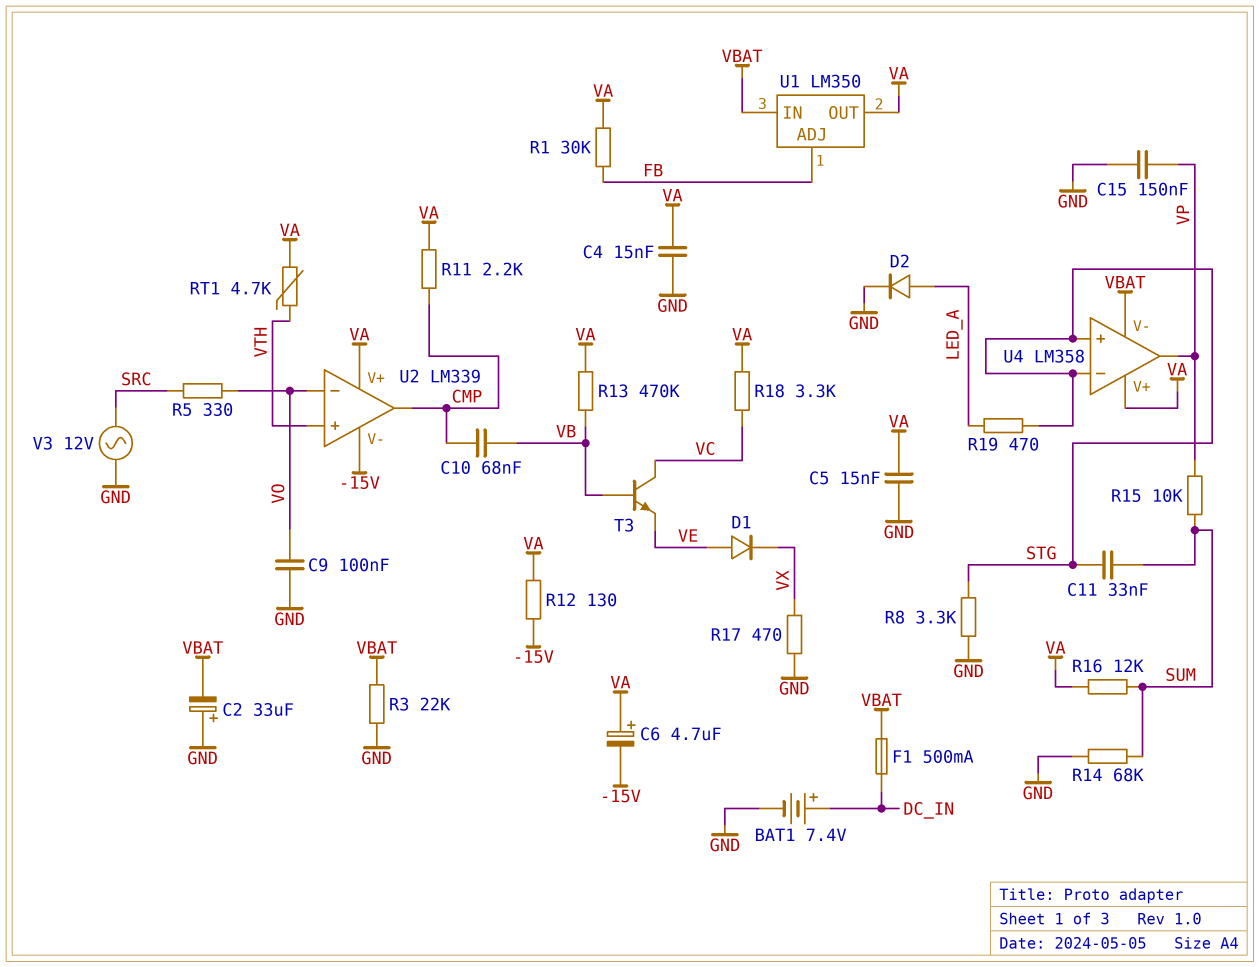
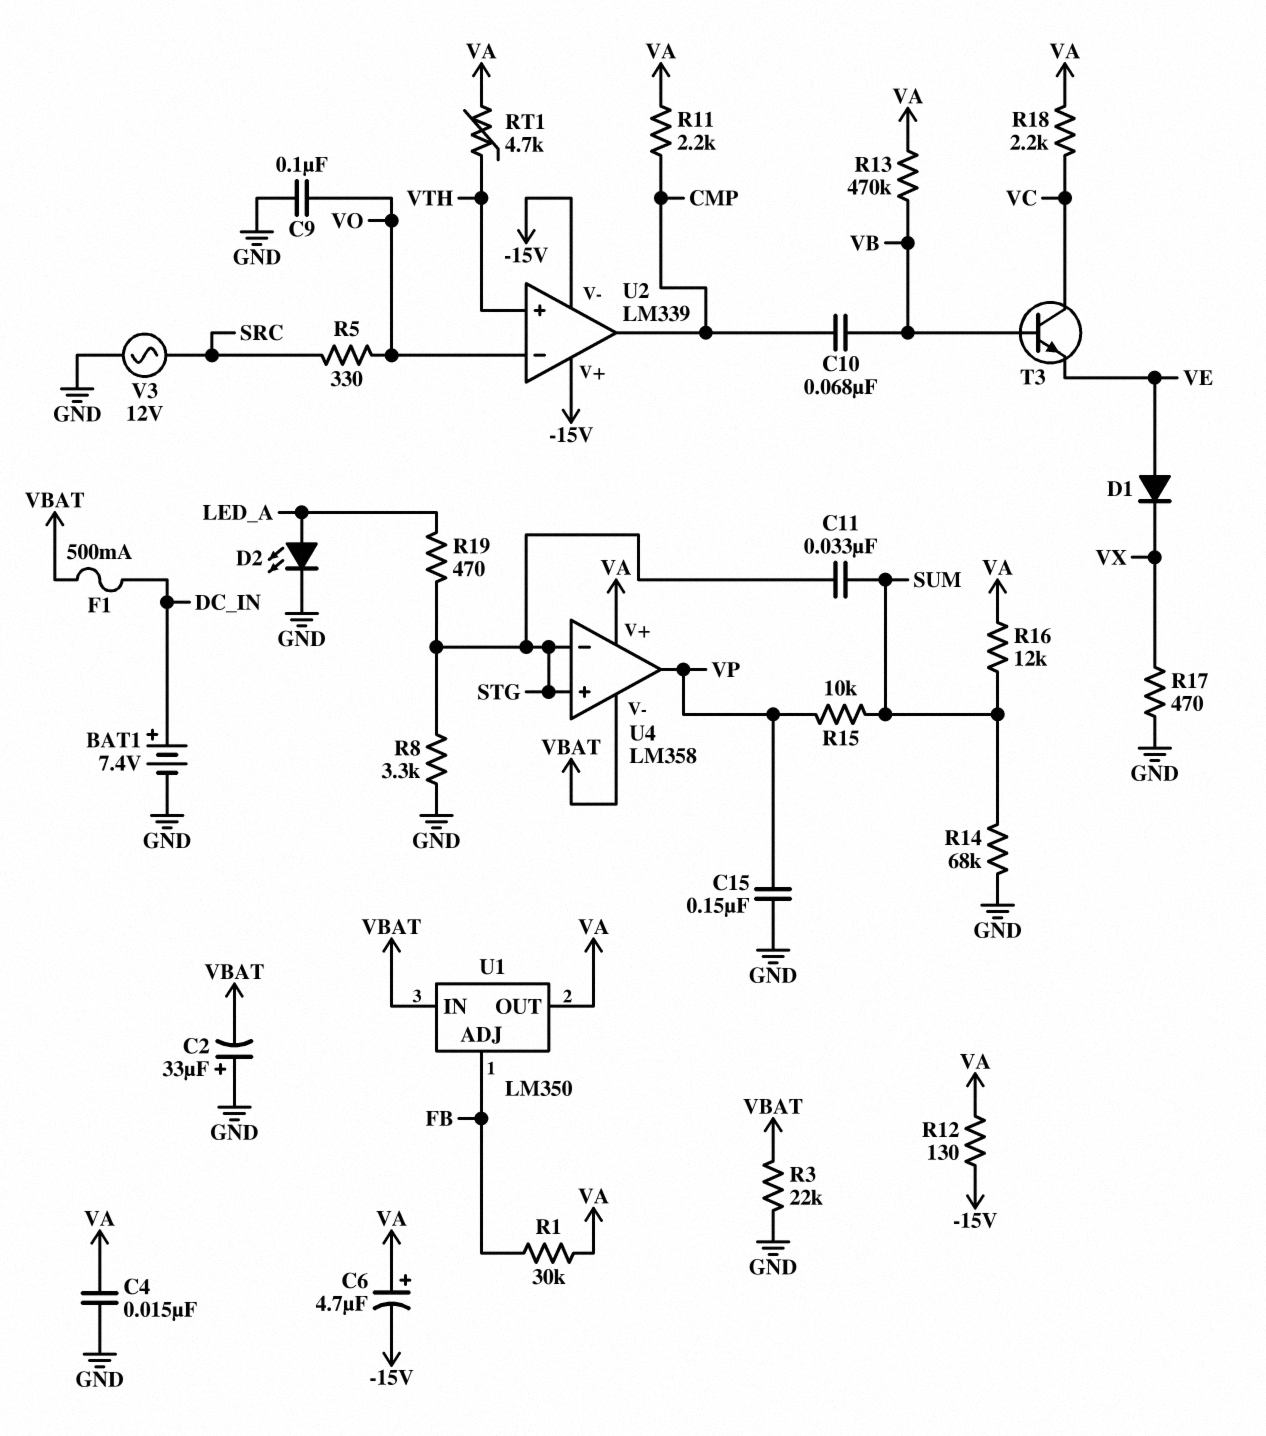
C5: 15nF (GND, VA) -> none
D2: diode (A LED_A, K GND) -> LED (A LED_A, K GND)
R18: 3.3k (VA, VC) -> 2.2k (VA, VC)
U2 pin V+: VA -> -15V

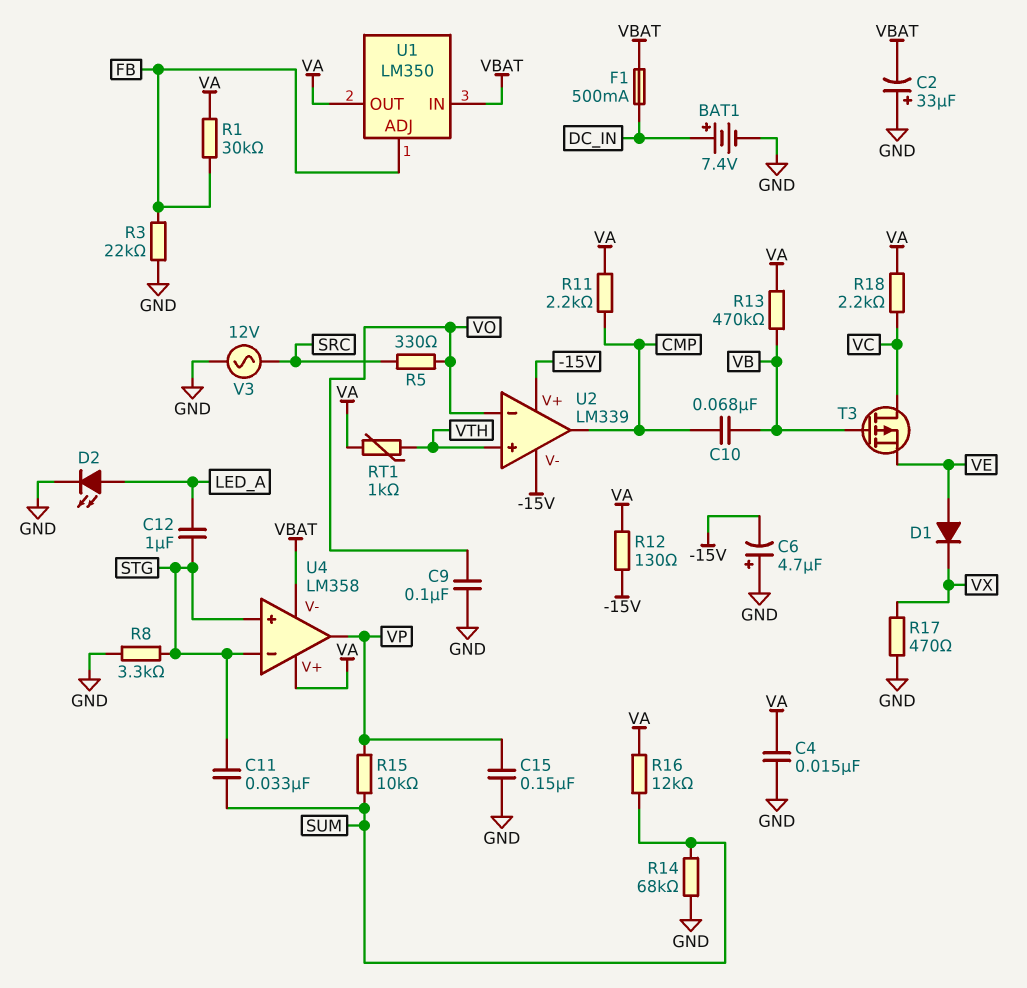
C6: 4.7uF (plus VA, minus -15V) -> 4.7uF (plus GND, minus -15V)
C12: none -> 1uF (LED_A, STG)
R3: 22k (GND, VBAT) -> 22k (FB, GND)
R19: 470 (LED_A, STG) -> none
RT1: 4.7k (VA, VTH) -> 1k (VA, VTH)
T3: NPN (B VB, C VC, E VE) -> PMOS (G VB, D VC, S VE)

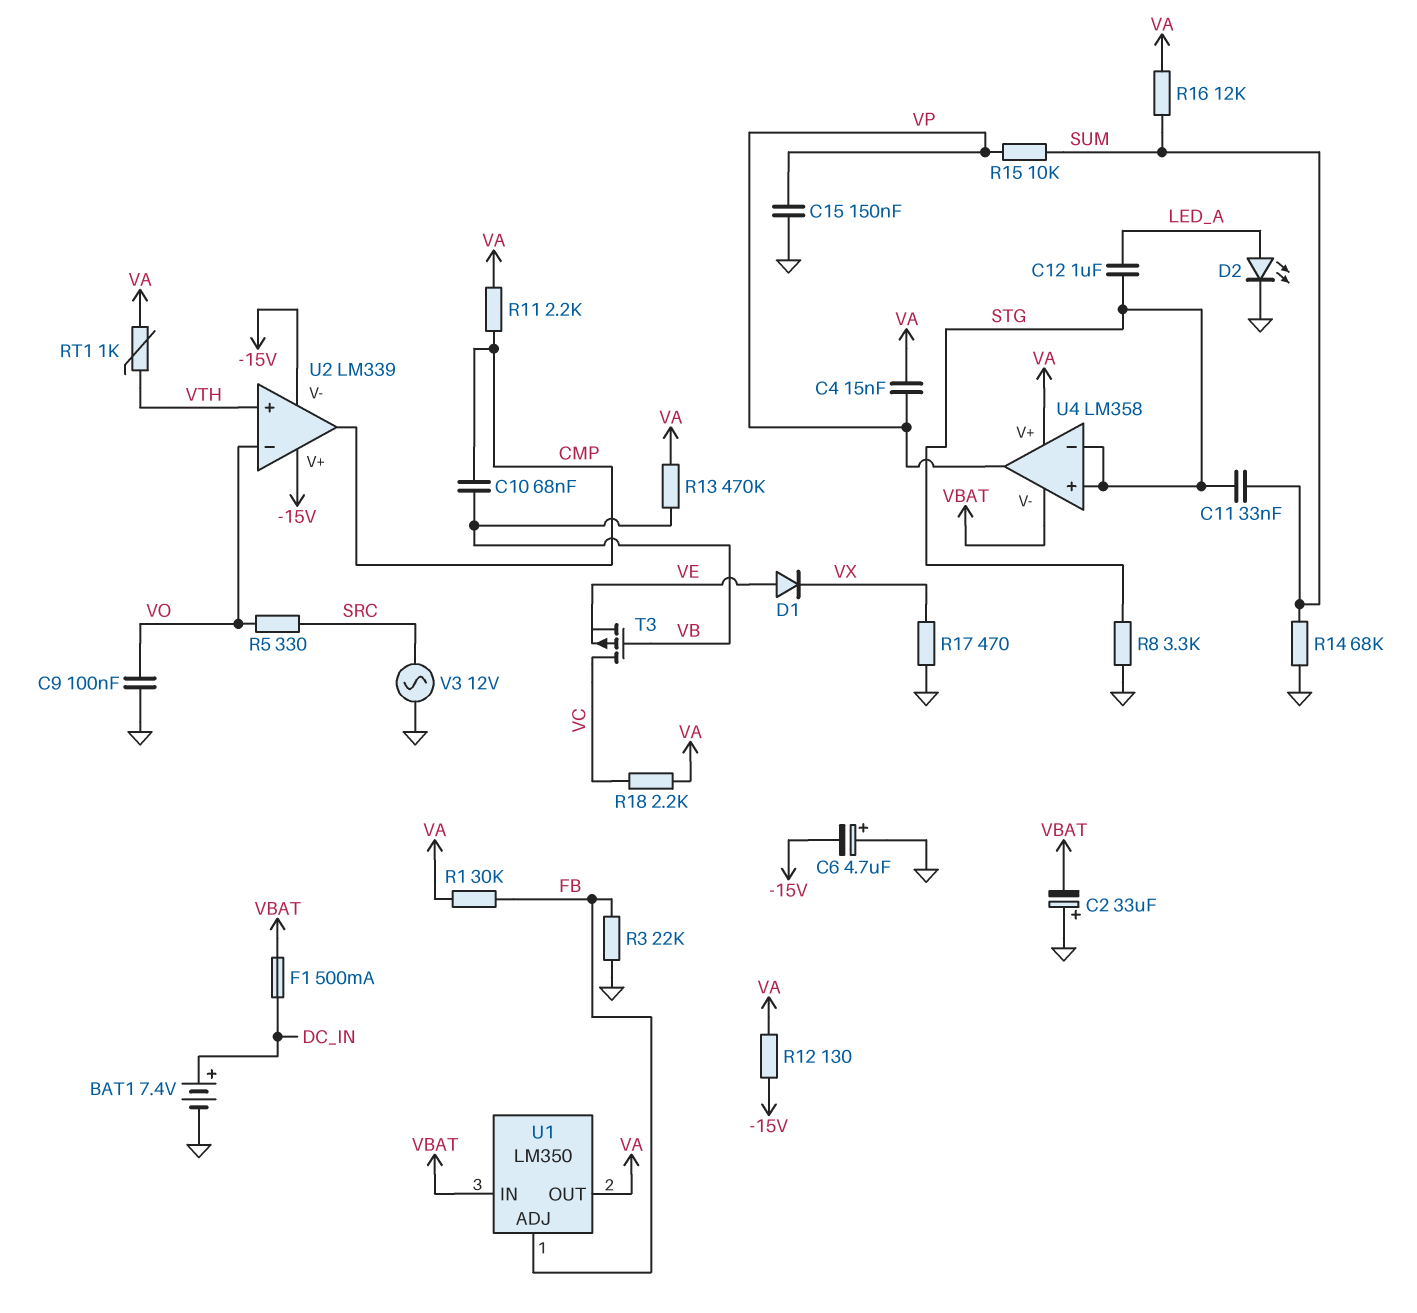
C4: 15nF (GND, VA) -> 15nF (VA, VP)

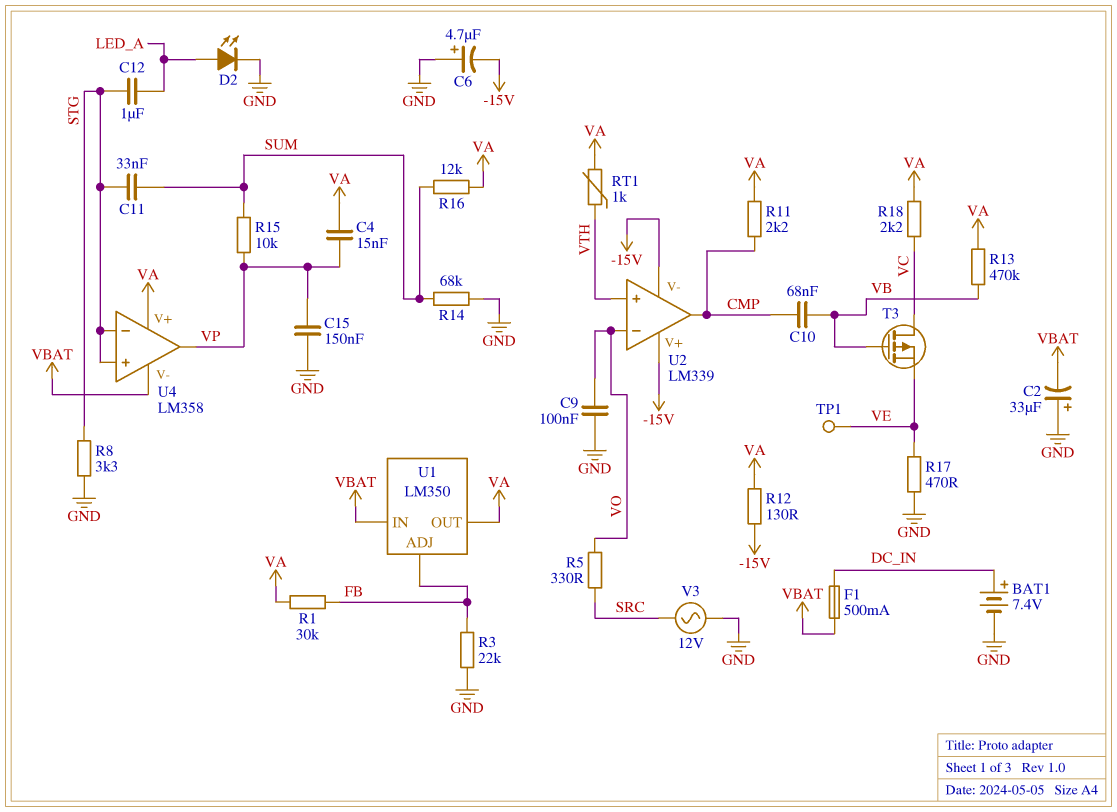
D1: diode (A VE, K VX) -> none
R17: 470 (GND, VX) -> 470 (GND, VE)
TP1: none -> test point (VE)

